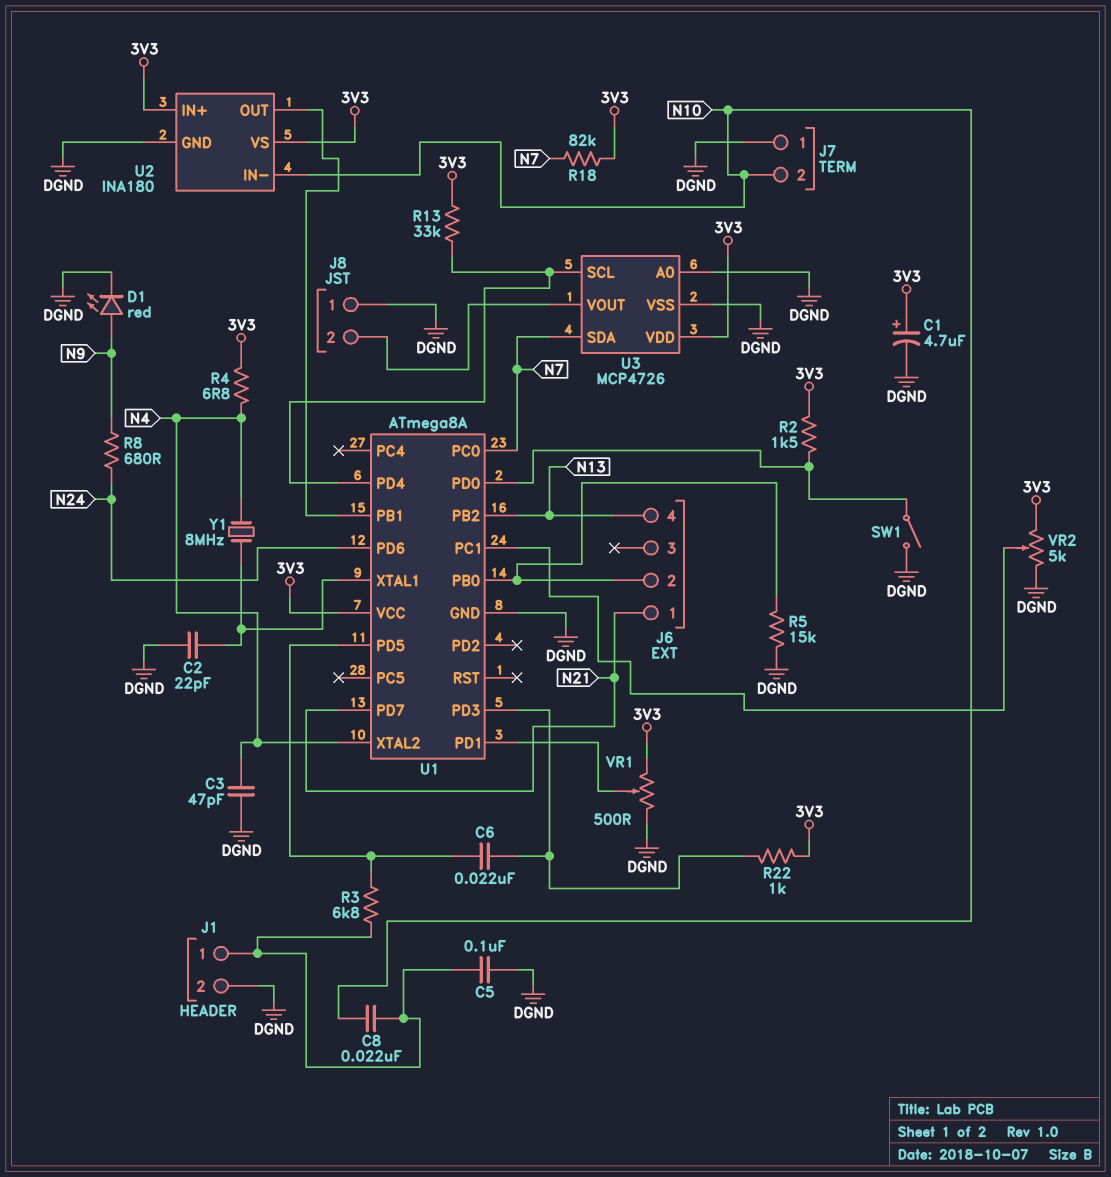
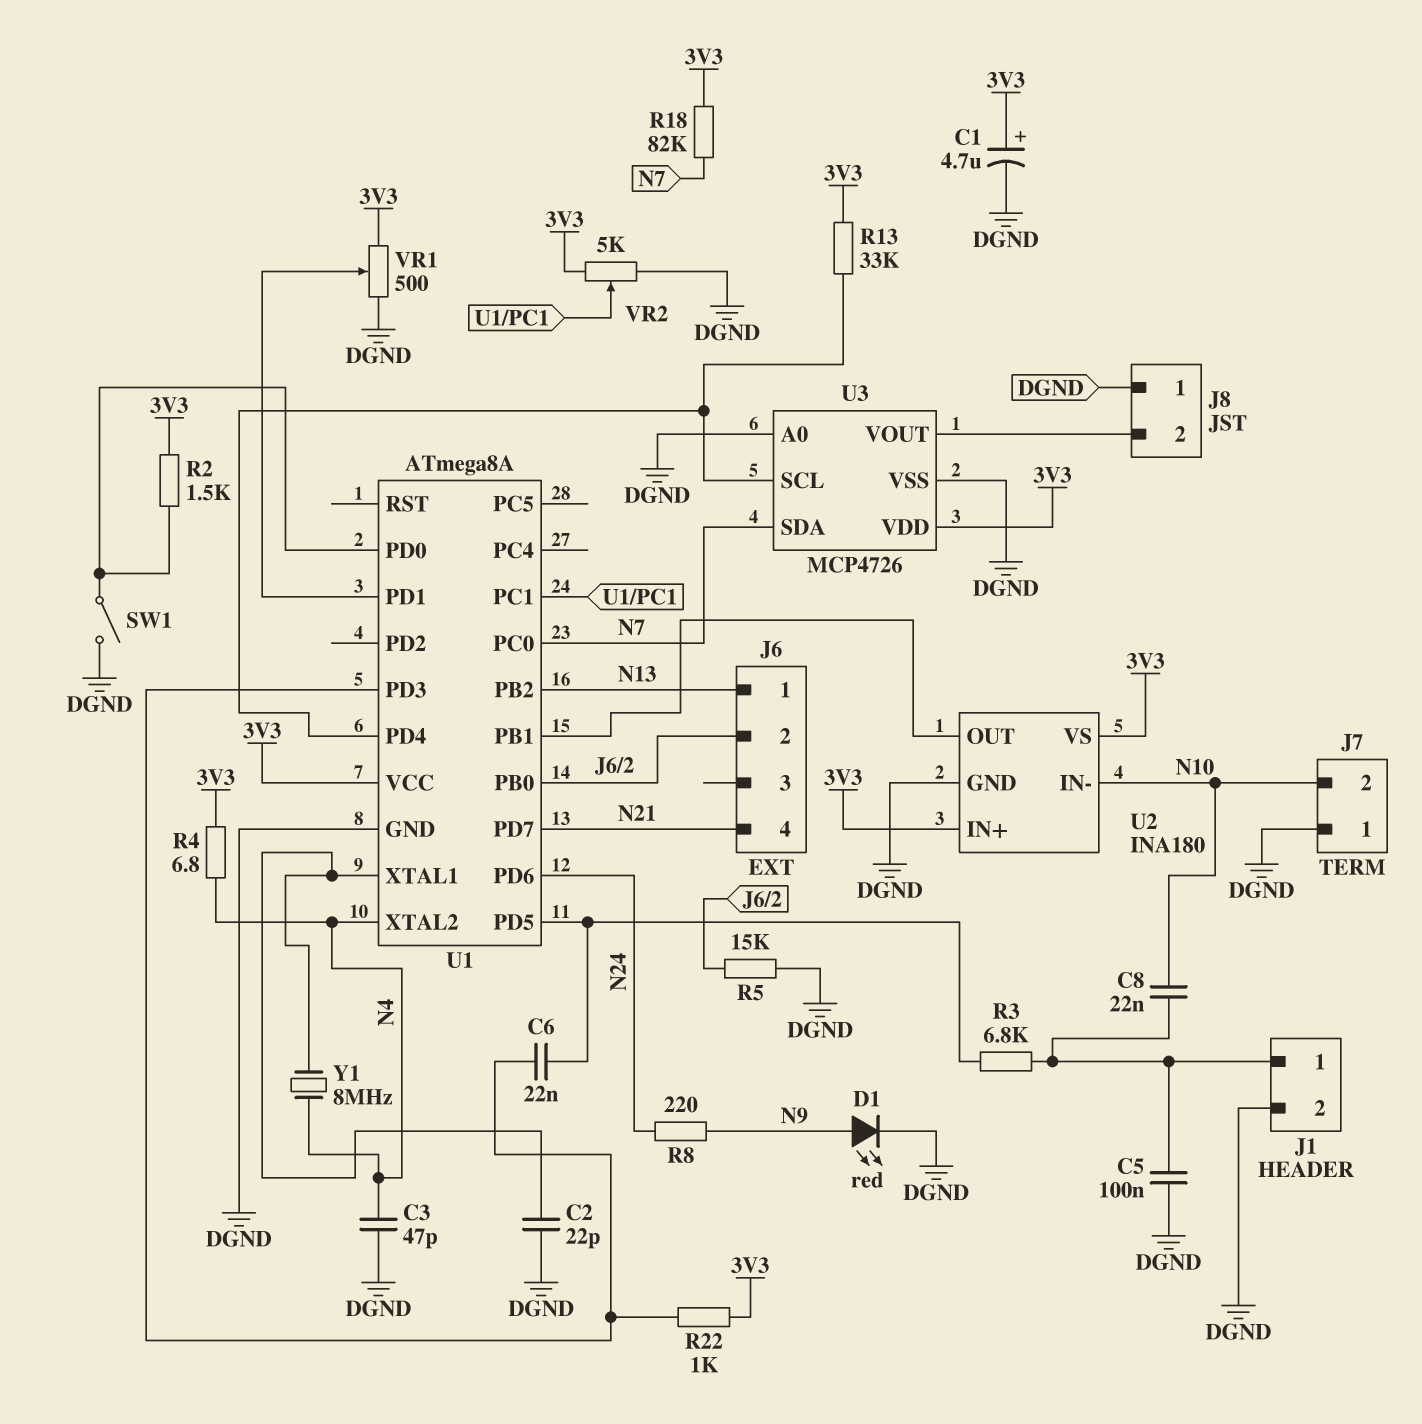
J6 pin 1: N21 -> N13
J6 pin 4: N13 -> N21
R8: 680 (N9, N24) -> 220 (N9, N24)

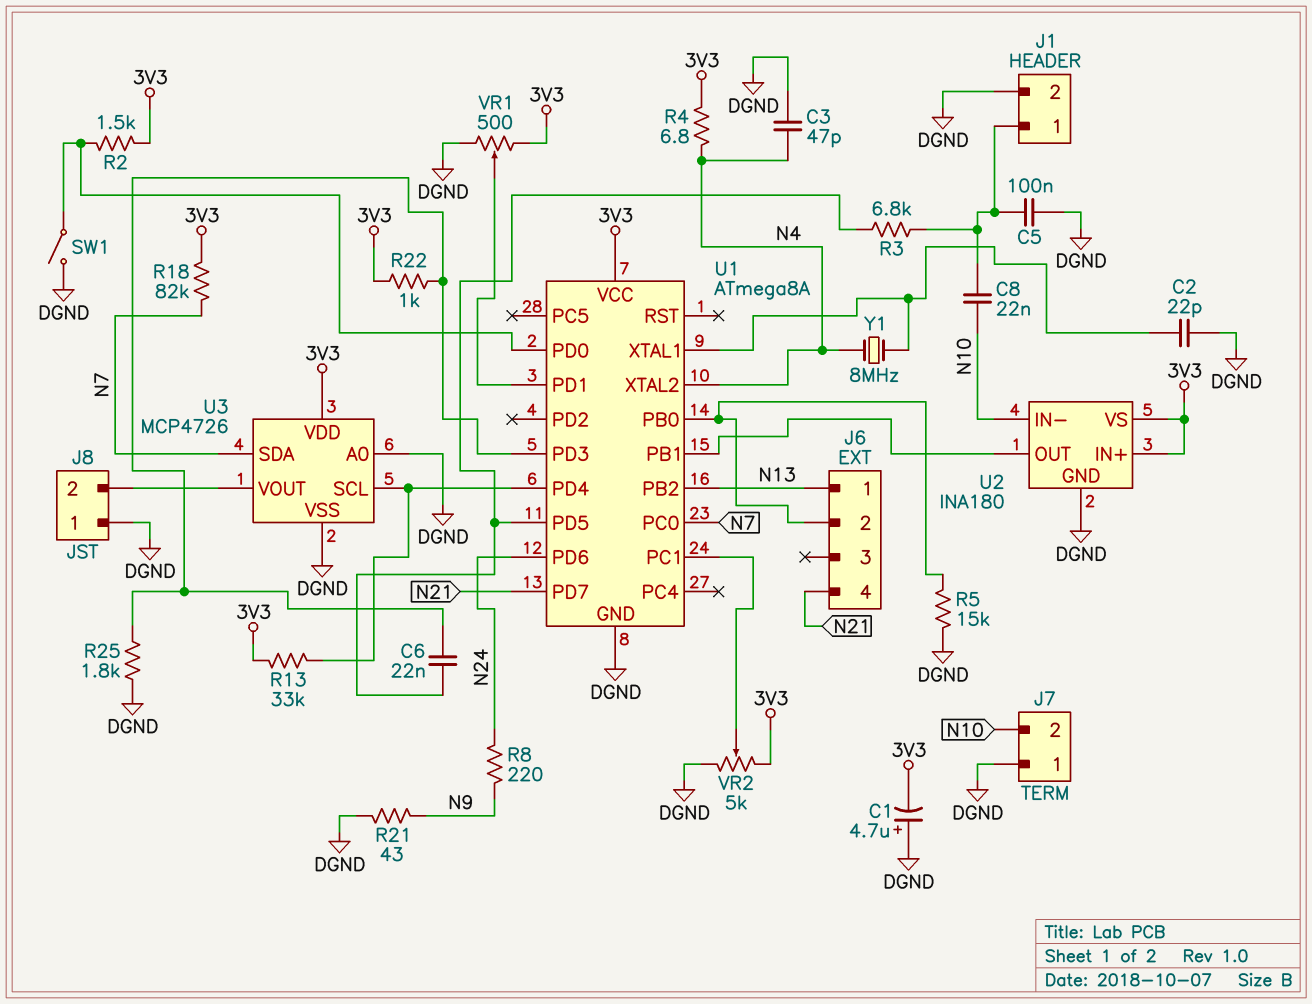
C1: 4.7uF (plus 3V3, minus DGND) -> 4.7uF (plus DGND, minus 3V3)
D1: LED red (A N9, K DGND) -> none
R21: none -> 43 (DGND, N9)
R25: none -> 1.8k (DGND, U1/PD3)

